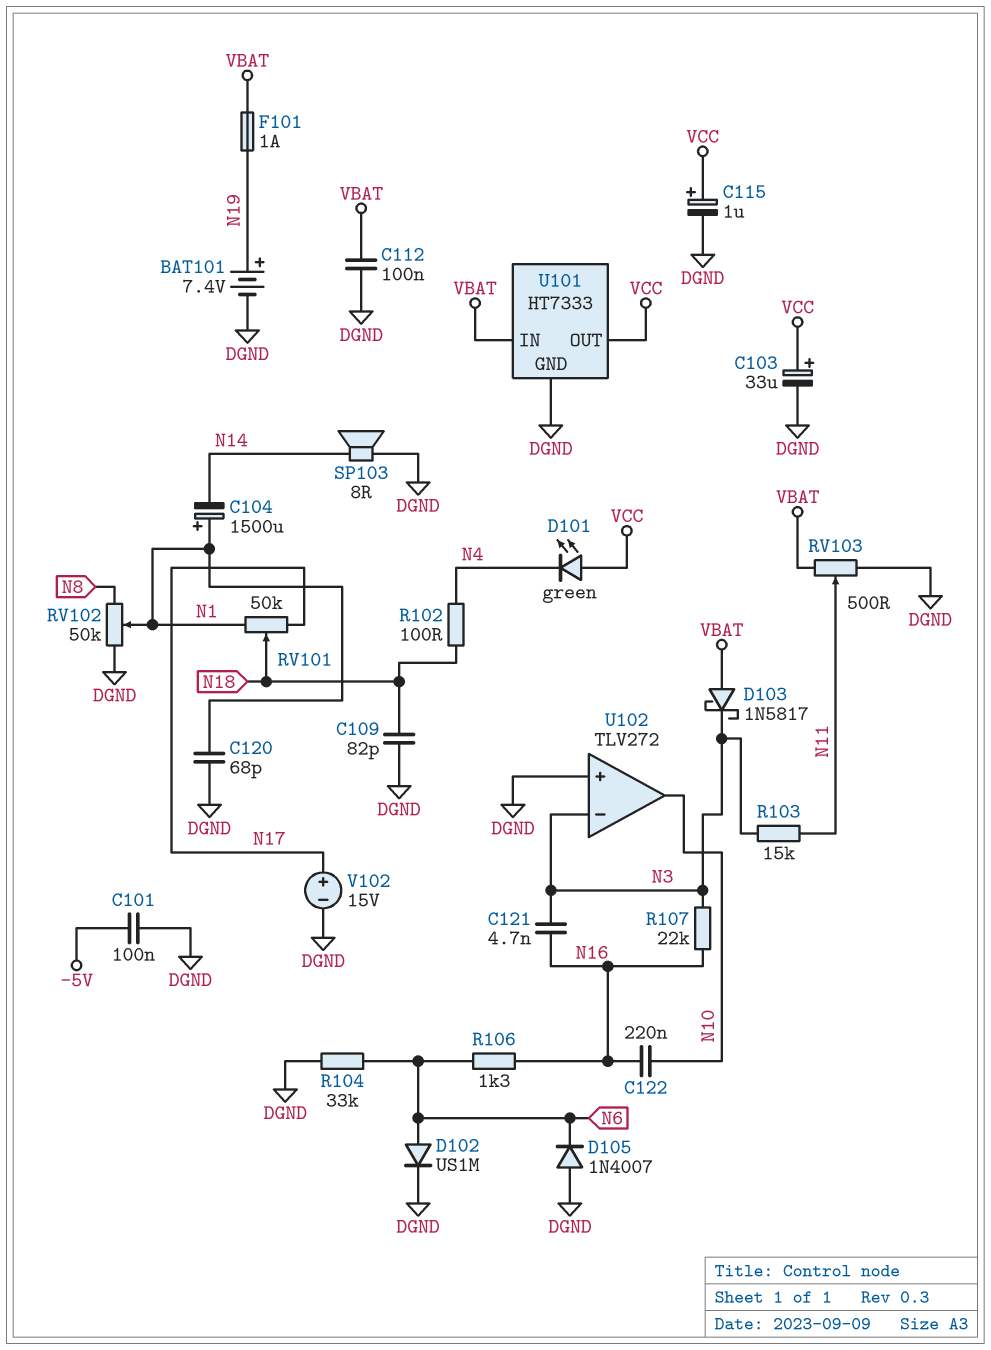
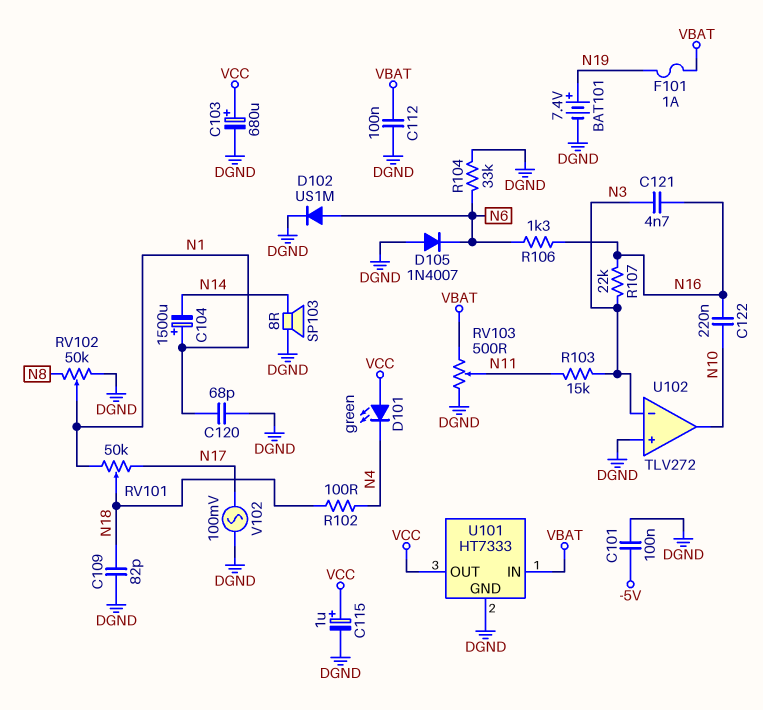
C103: 33uF (plus VCC, minus DGND) -> 680uF (plus VCC, minus DGND)
D103: schottky 1N5817 (A VBAT, K N3) -> none
V102: 15V (plus N17, minus DGND) -> AC 100mV (DGND, N17)

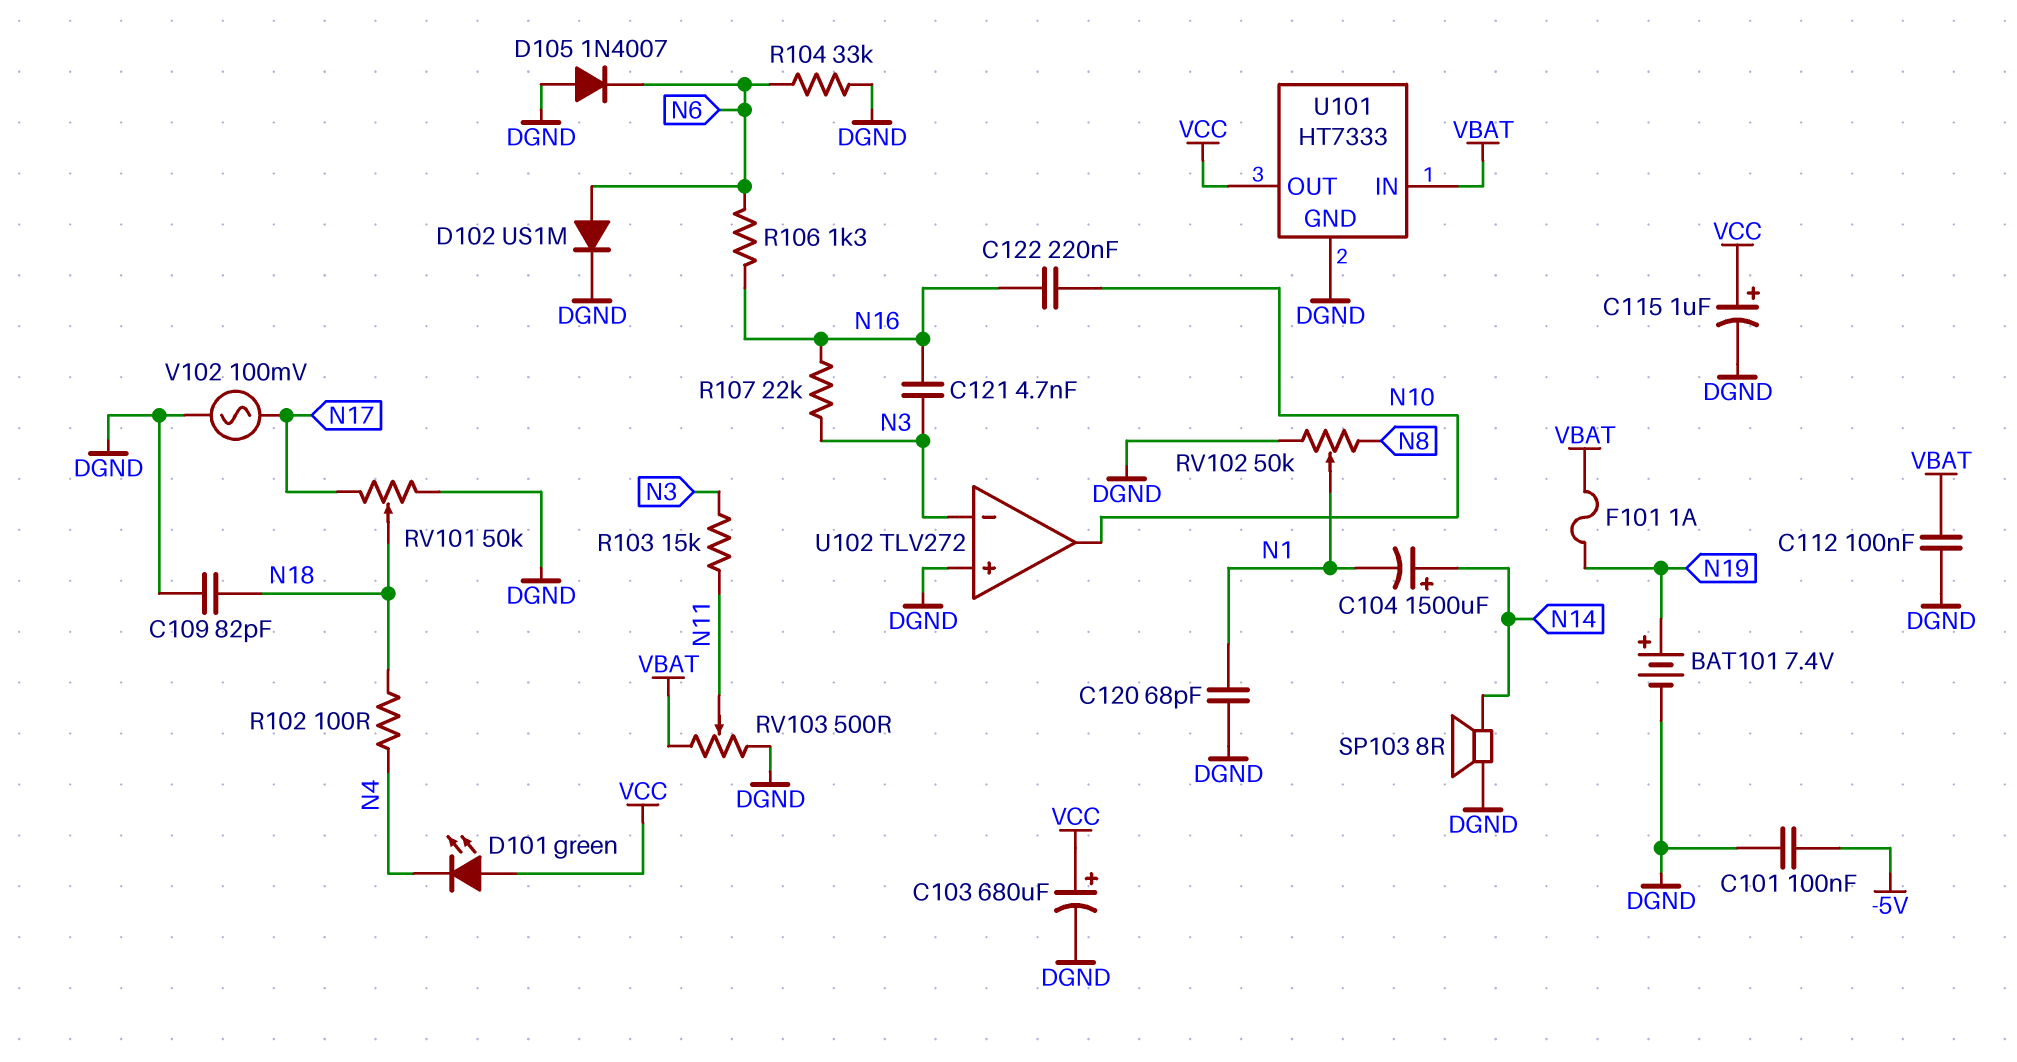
C104: 1500uF (plus N1, minus N14) -> 1500uF (plus N14, minus N1)
RV101: 50k (N1, N17, wiper N18) -> 50k (DGND, N17, wiper N18)

